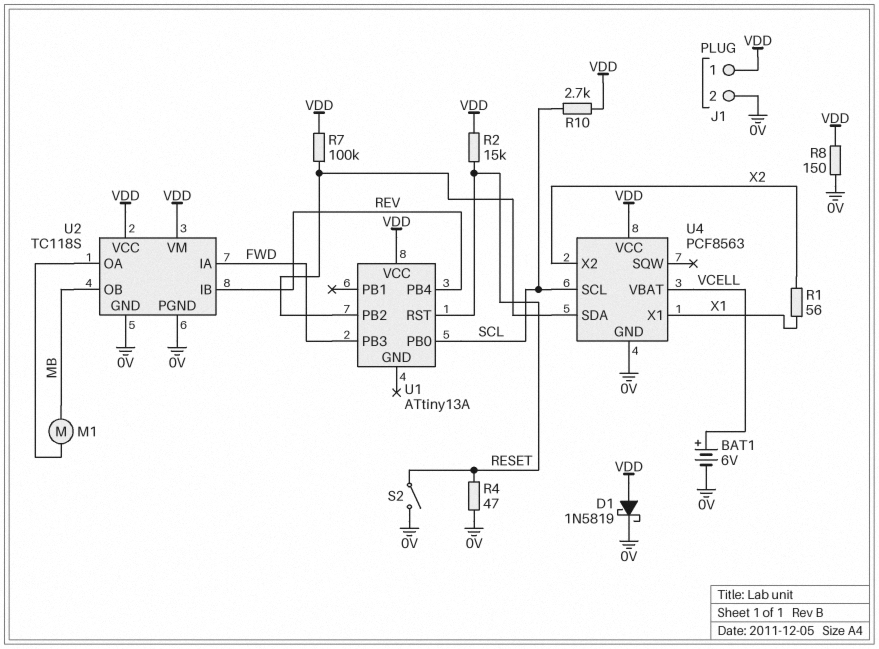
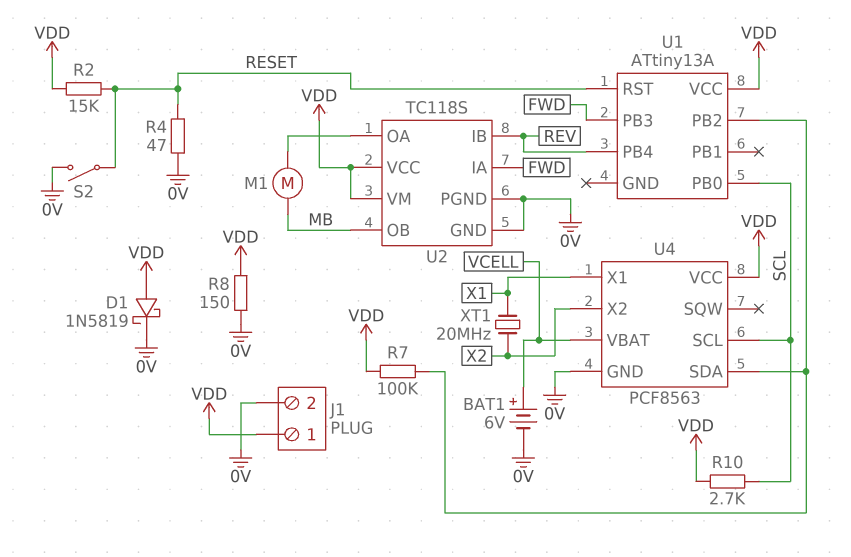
R1: 56 (X1, X2) -> none
XT1: none -> 20MHz (X1, X2)

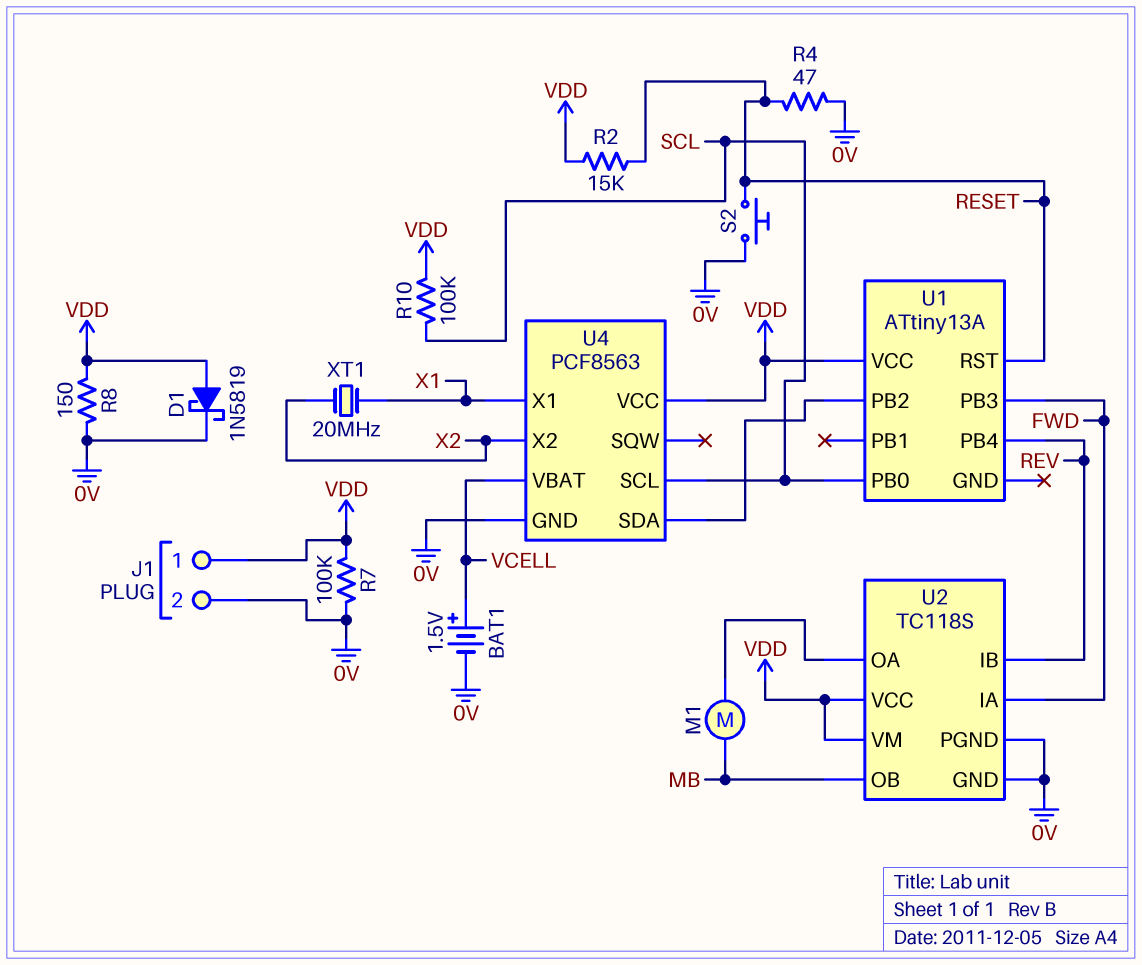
BAT1: 6V (plus VCELL, minus 0V) -> 1.5V (plus VCELL, minus 0V)
R7: 100k (U1/PB2, VDD) -> 100k (0V, VDD)
R10: 2.7k (SCL, VDD) -> 100k (SCL, VDD)
S2: switch (0V, RESET) -> button (0V, RESET)

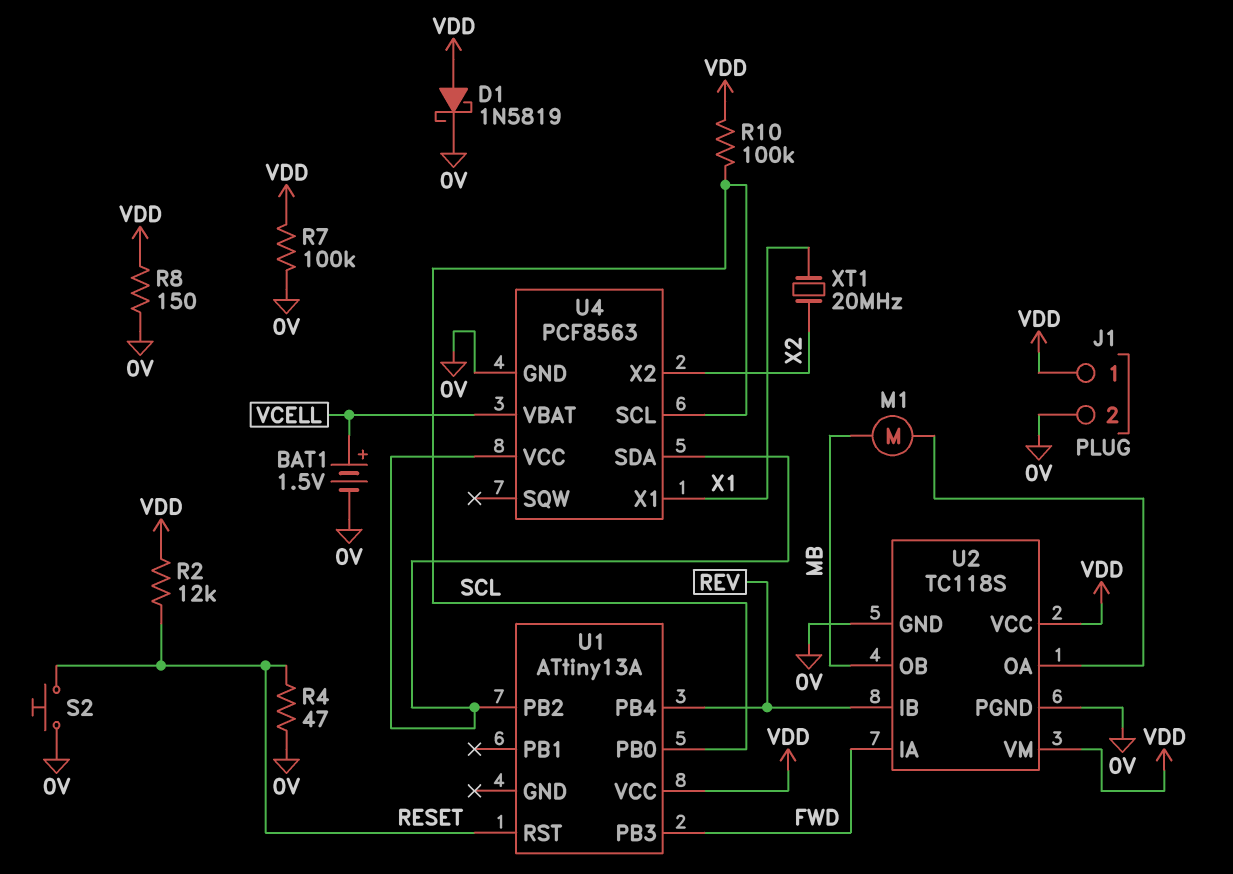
R2: 15k (RESET, VDD) -> 12k (RESET, VDD)
U4 pin VCC: VDD -> U1/PB2

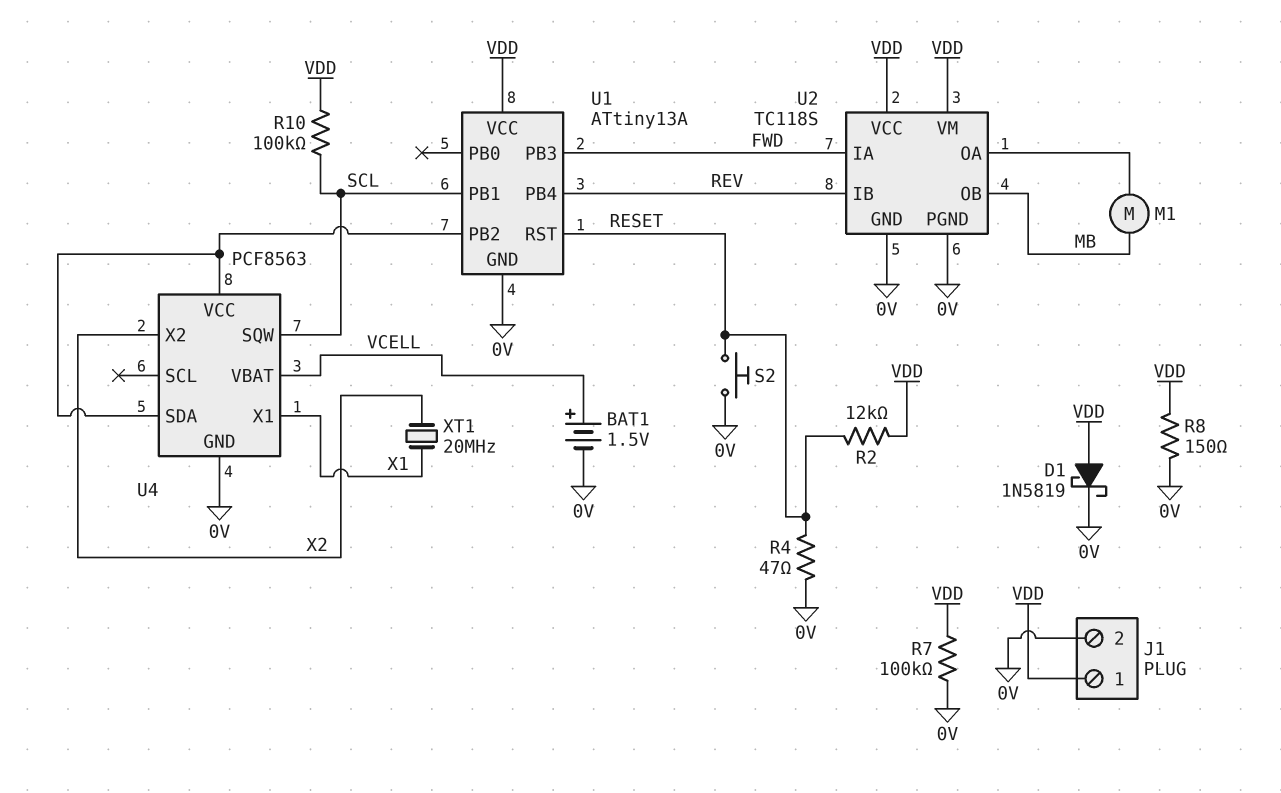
U1 pin GND: none -> 0V
U1 pin PB0: SCL -> none
U1 pin PB1: none -> SCL
U4 pin SCL: SCL -> none
U4 pin SQW: none -> SCL

